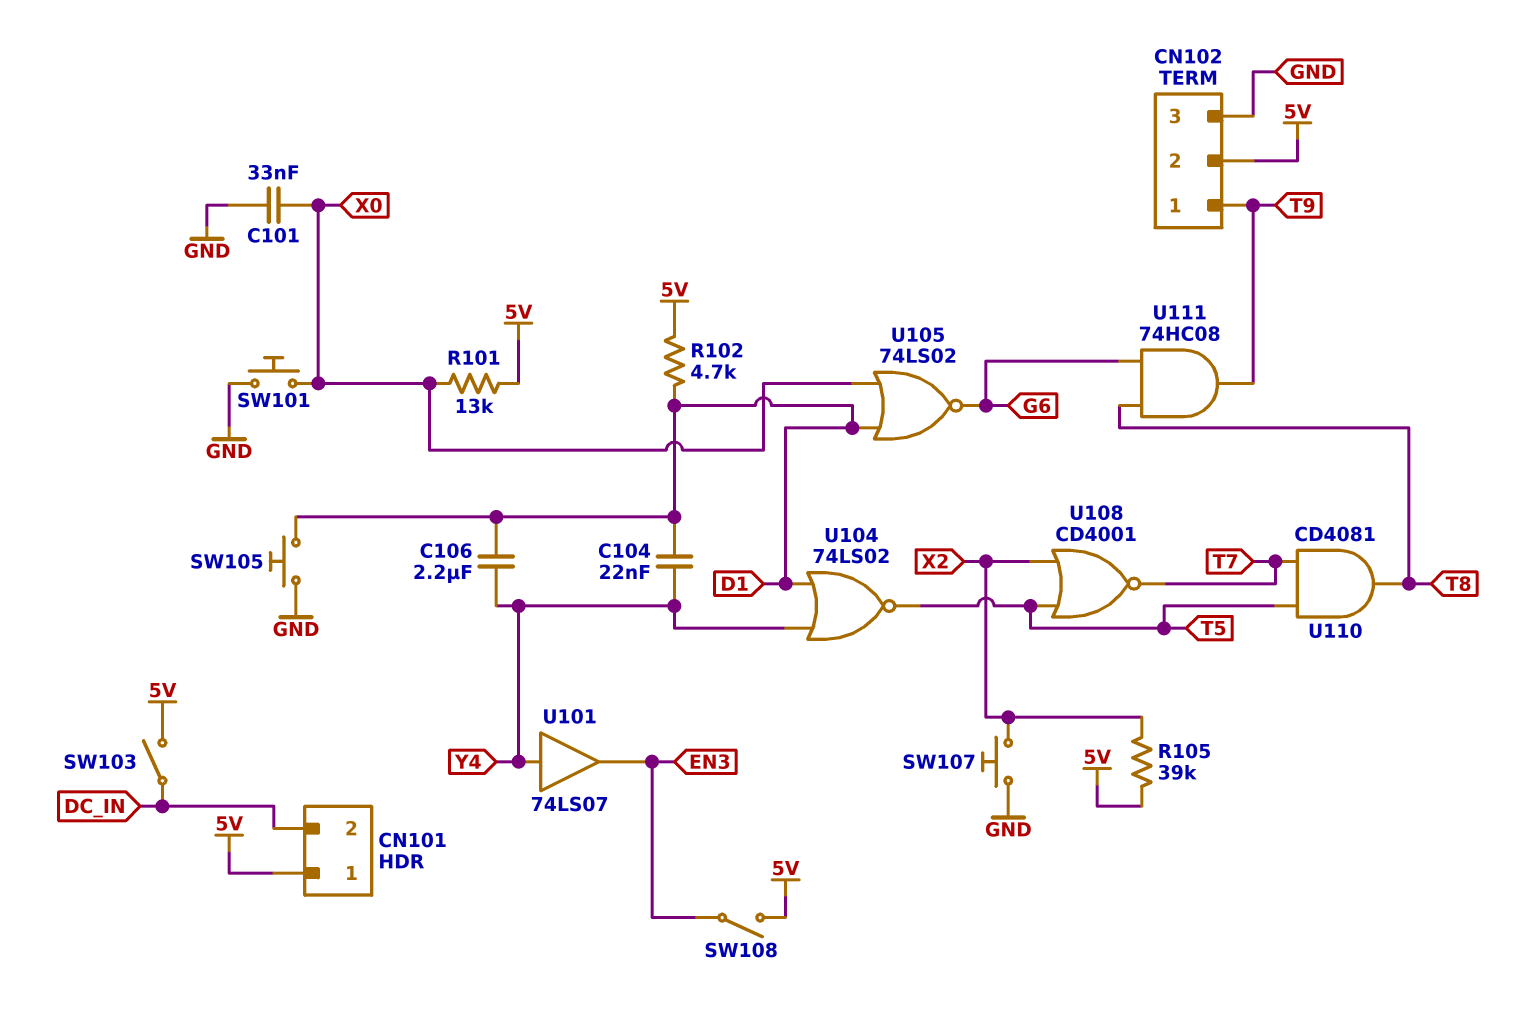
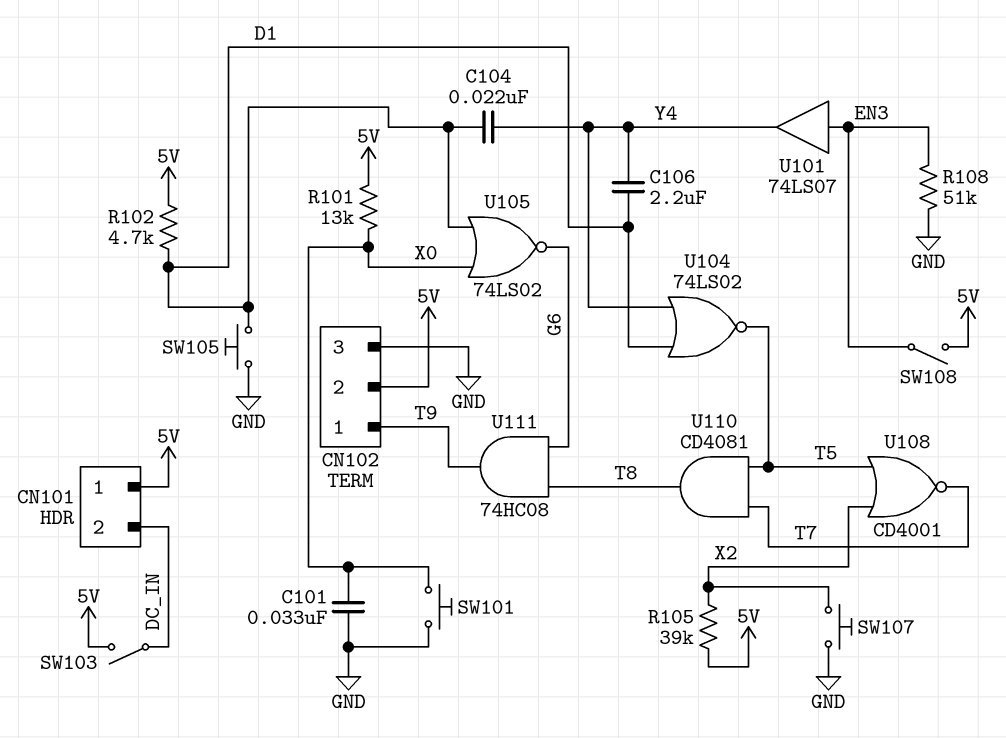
R108: none -> 51k (EN3, GND)
U101: buffer 74LS07 (in Y4, out EN3) -> buffer 74LS07 (in EN3, out Y4)

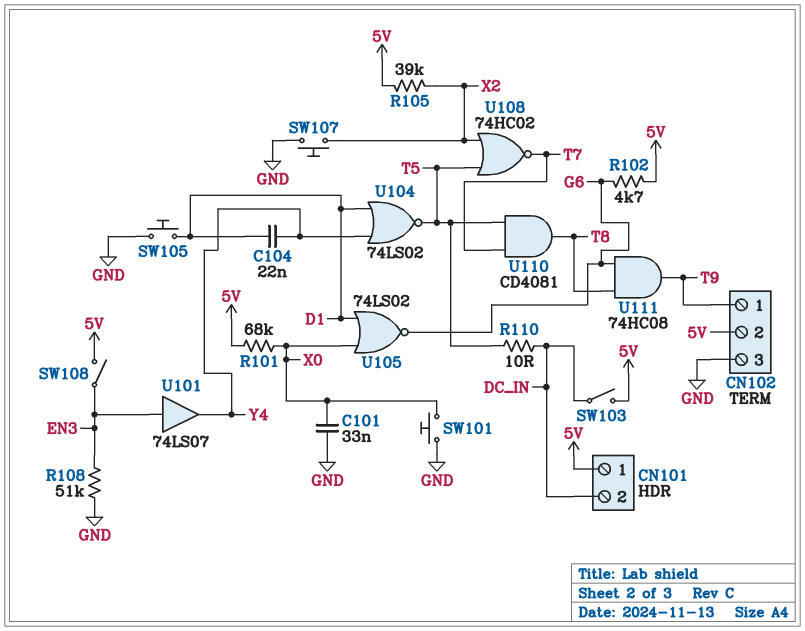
C106: 2.2uF (D1, Y4) -> none
R101: 13k (5V, X0) -> 68k (5V, X0)
R102: 4.7k (5V, D1) -> 4.7k (5V, G6)
R110: none -> 10 (DC_IN, T5)
U108: NOR CD4001 (in T5, in X2, out T7) -> NOR 74HC02 (in T5, in X2, out T7)

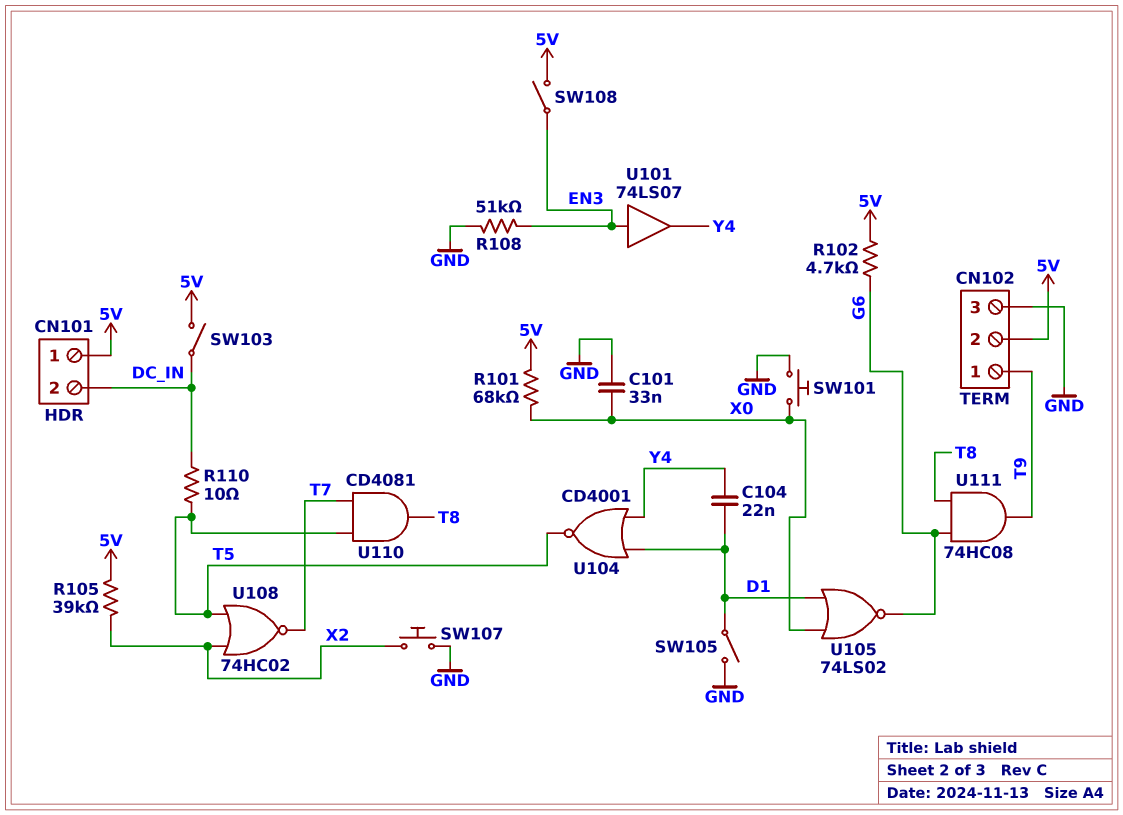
SW105: button (D1, GND) -> switch (D1, GND)
U104: NOR 74LS02 (in D1, in Y4, out T5) -> NOR CD4001 (in D1, in Y4, out T5)

